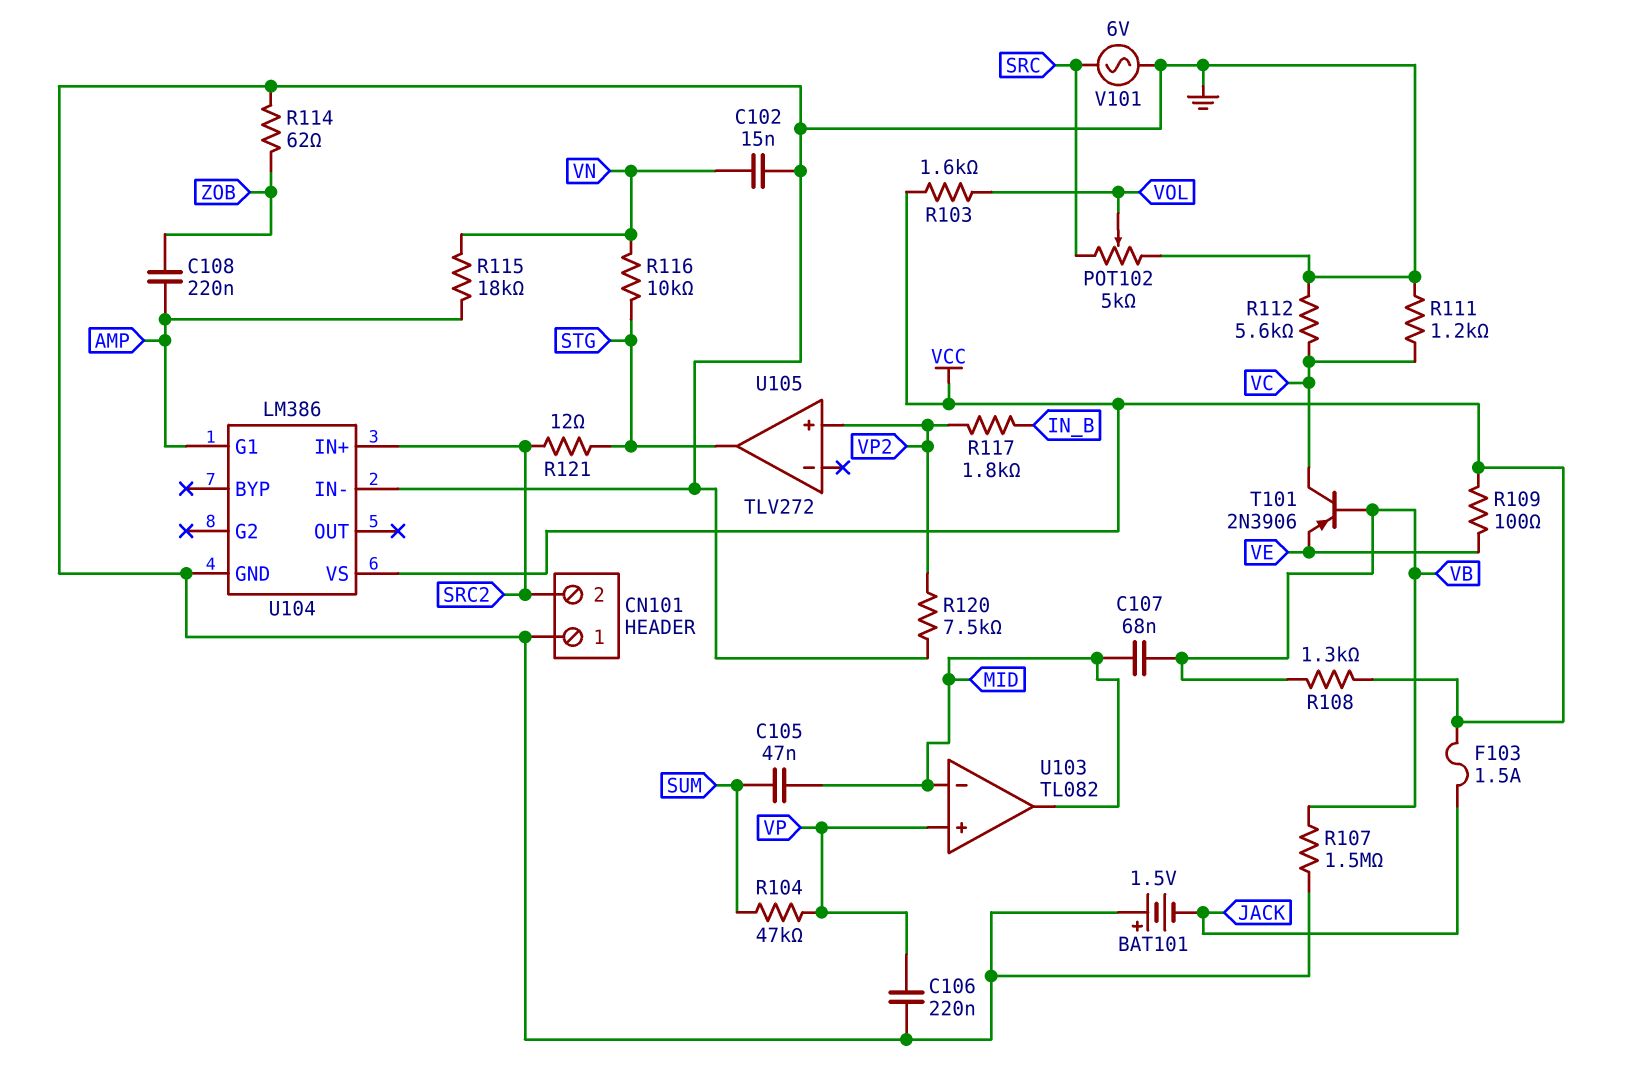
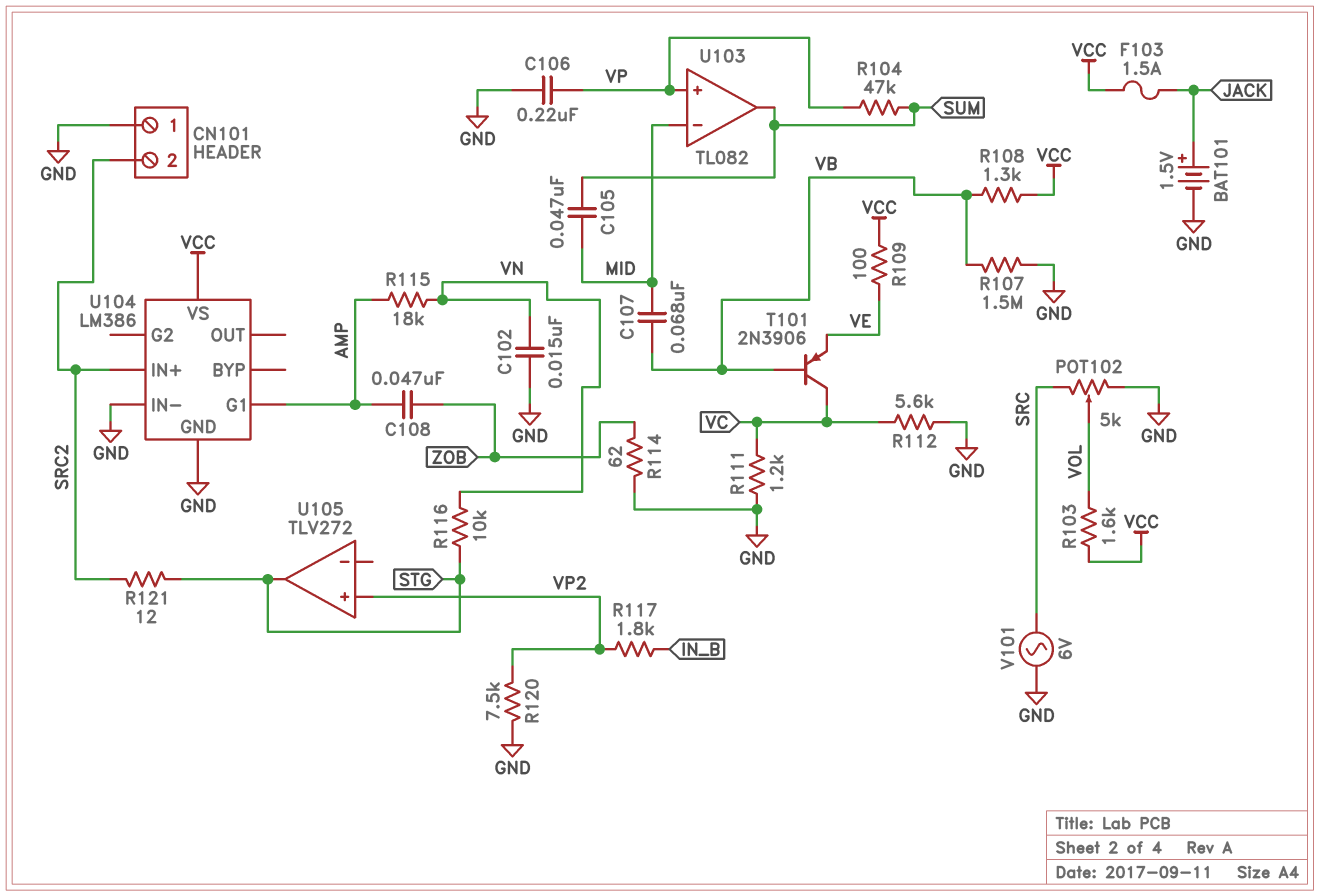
BAT101: 1.5V (plus GND, minus JACK) -> 1.5V (plus JACK, minus GND)
C108: 220nF (AMP, ZOB) -> 47nF (AMP, ZOB)
U103 pin out: MID -> SUM

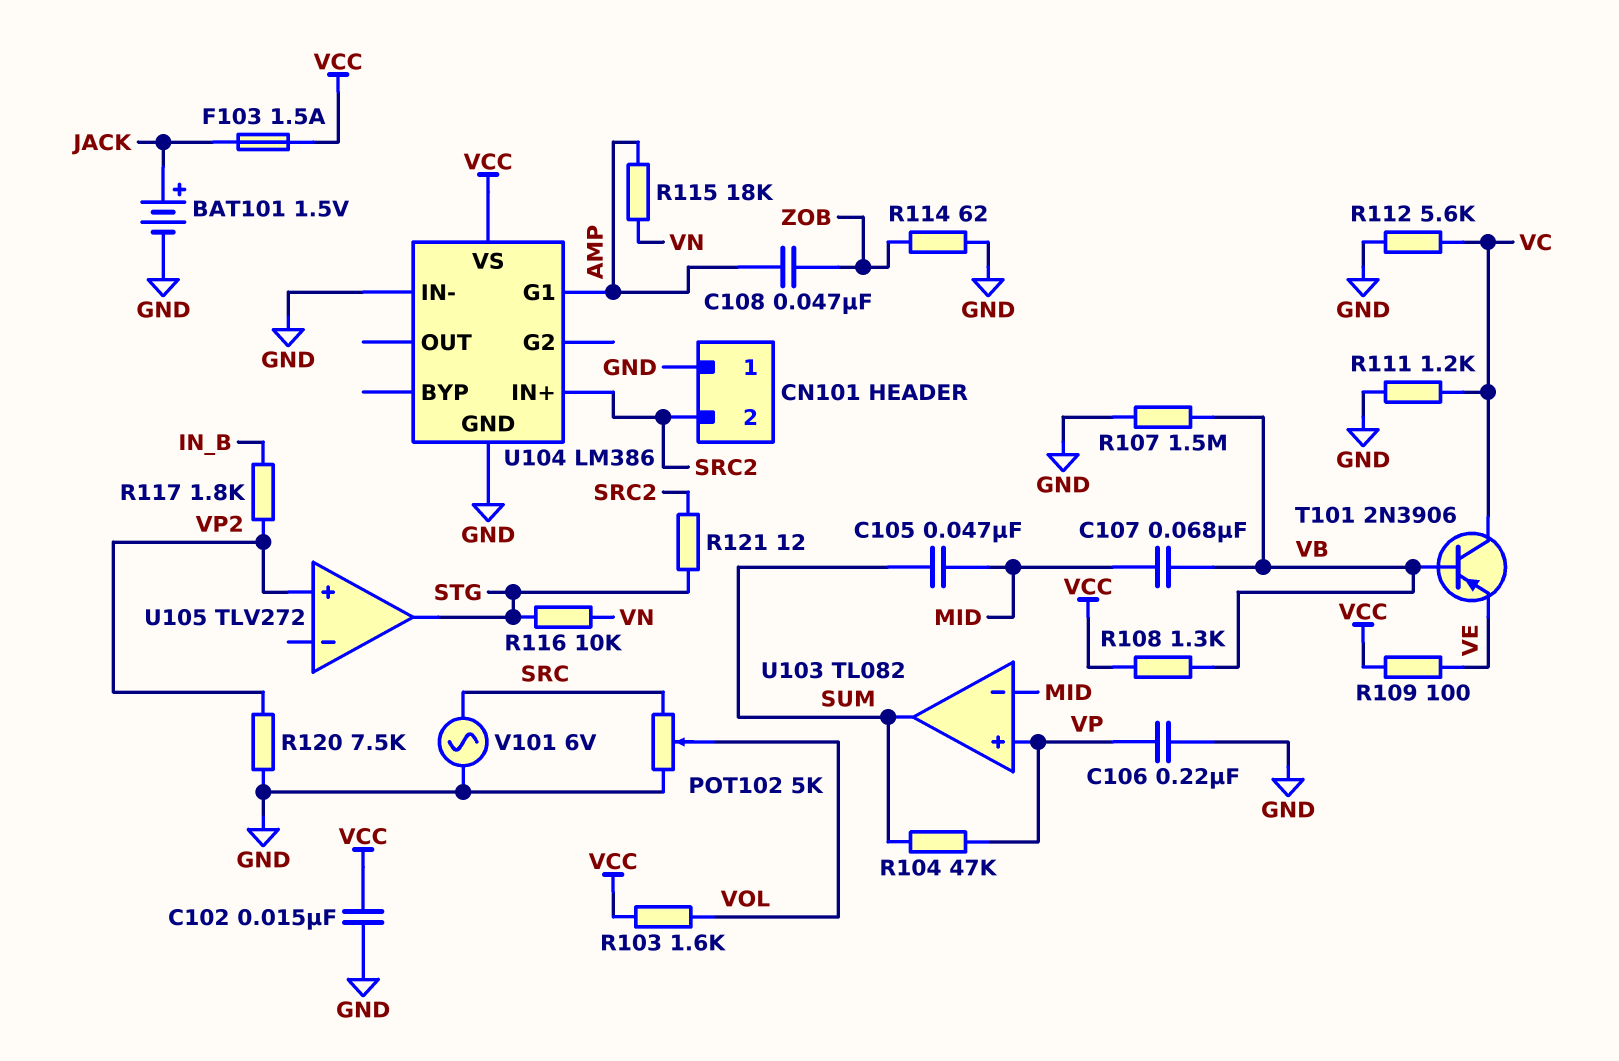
C102: 15nF (GND, VN) -> 15nF (GND, VCC)

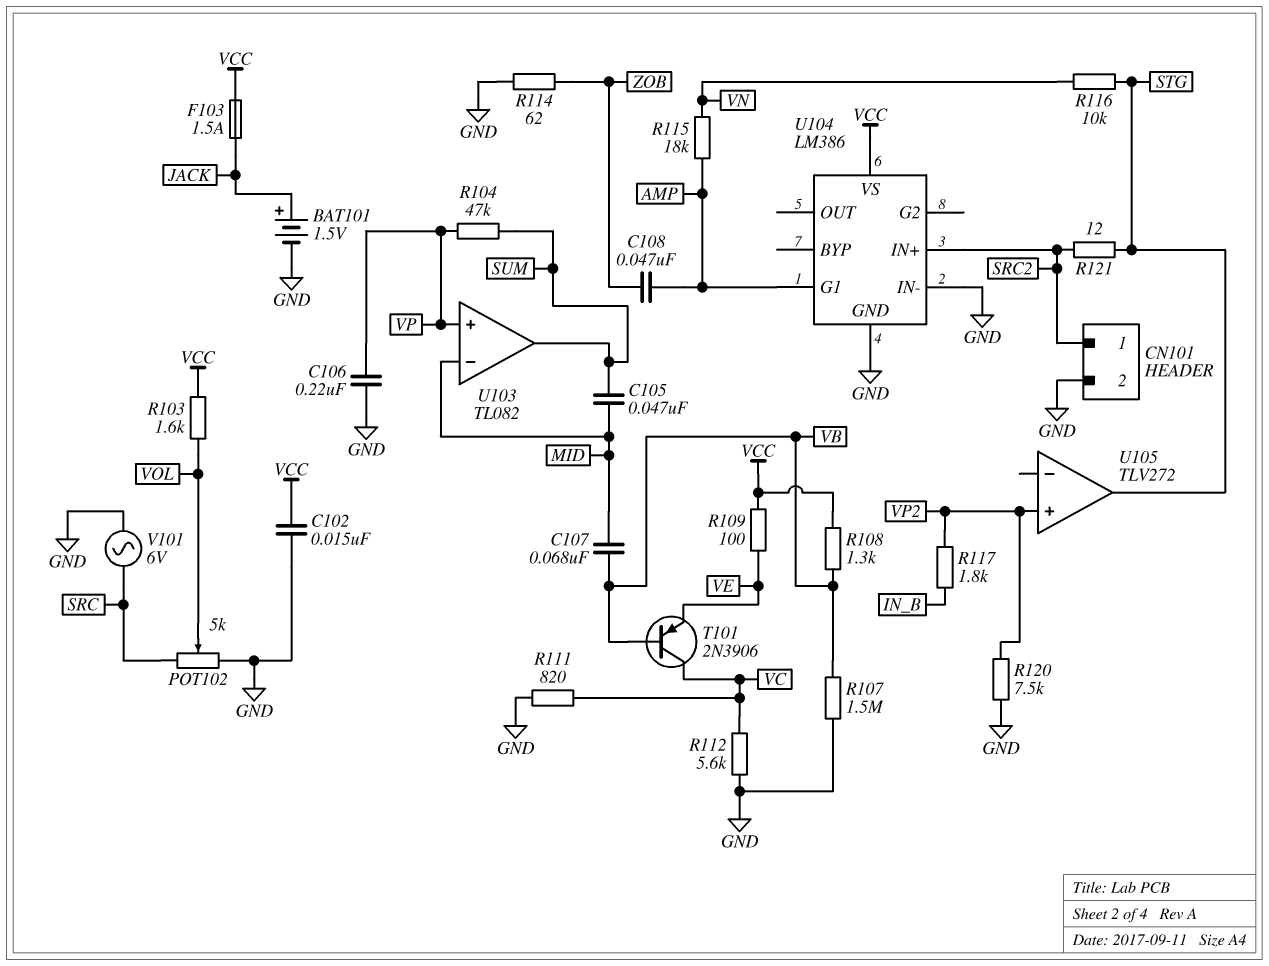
CN101 pin 1: GND -> SRC2
CN101 pin 2: SRC2 -> GND
R111: 1.2k (GND, VC) -> 820 (GND, VC)

